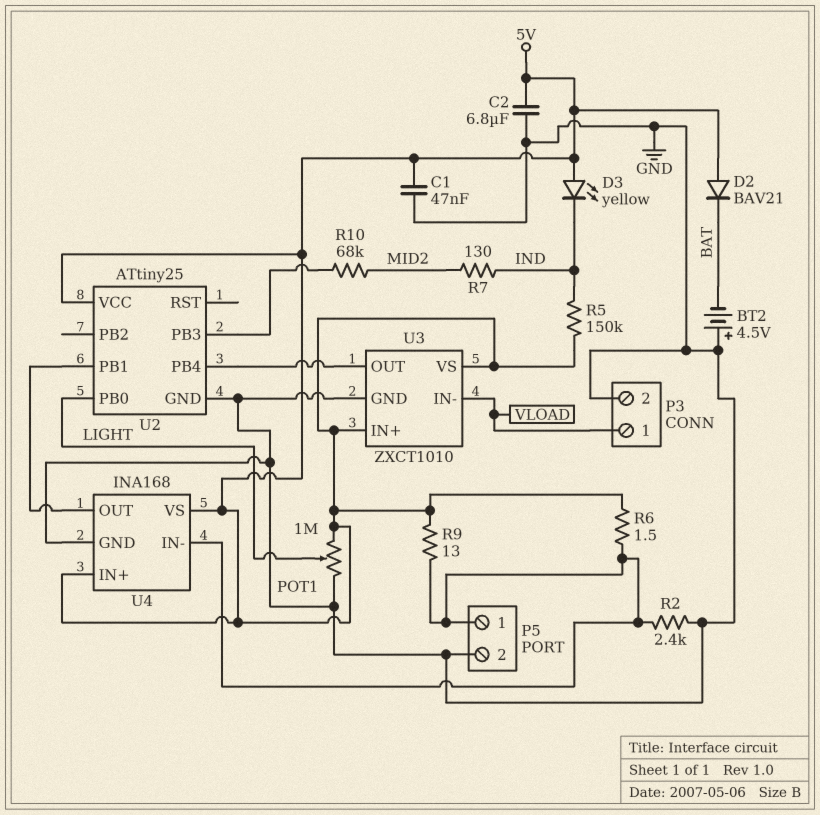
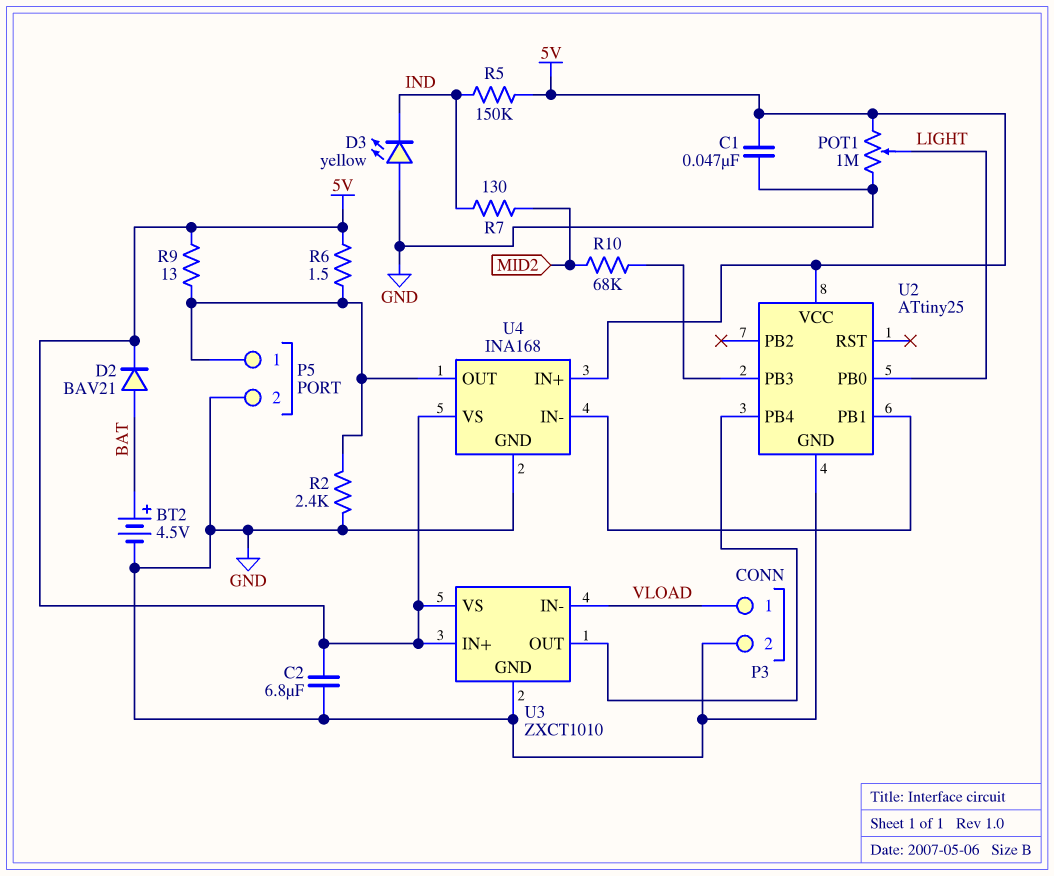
BT2: 4.5V (plus GND, minus BAT) -> 4.5V (plus BAT, minus GND)
D2: diode BAV21 (A 5V, K BAT) -> diode BAV21 (A BAT, K 5V)
D3: LED yellow (A 5V, K IND) -> LED yellow (A GND, K IND)
U4 pin IN-: P5/1 -> U2/PB1
U4 pin OUT: U2/PB1 -> P5/1

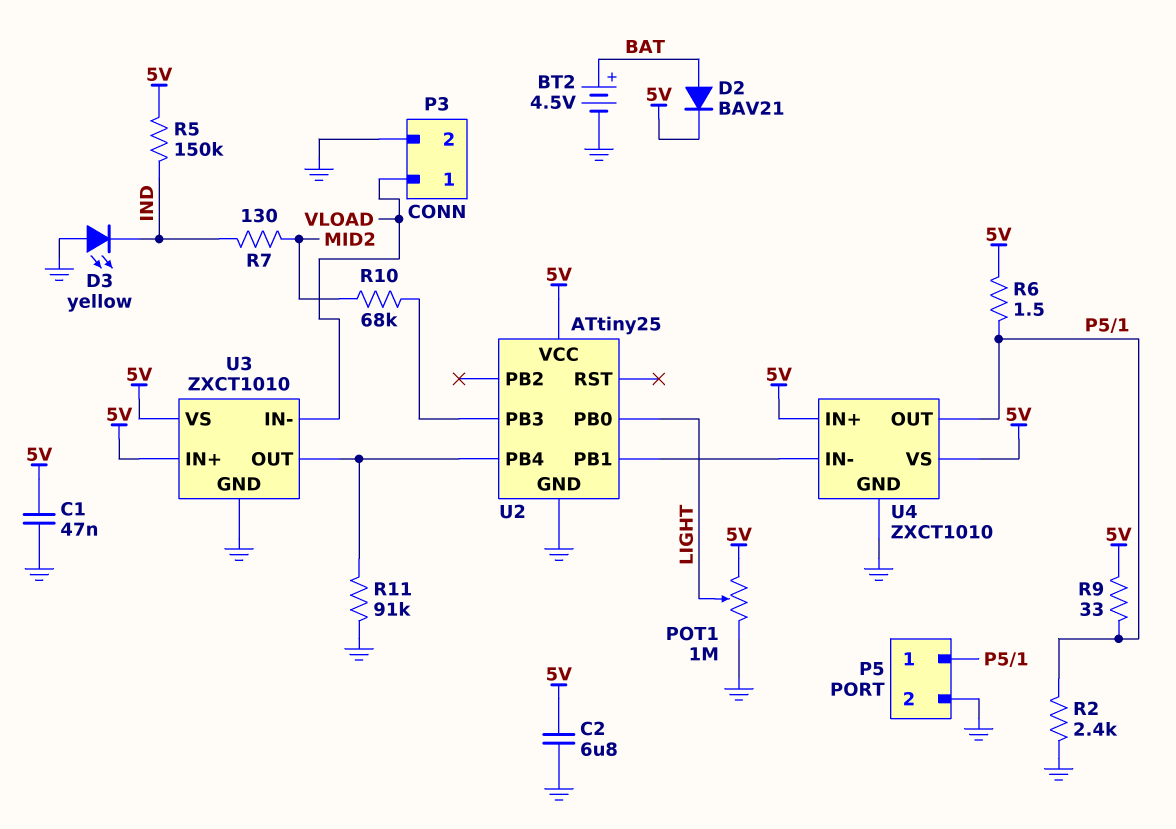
R9: 13 (5V, P5/1) -> 33 (5V, P5/1)
R11: none -> 91k (GND, U2/PB4)
U4: INA168 -> ZXCT1010

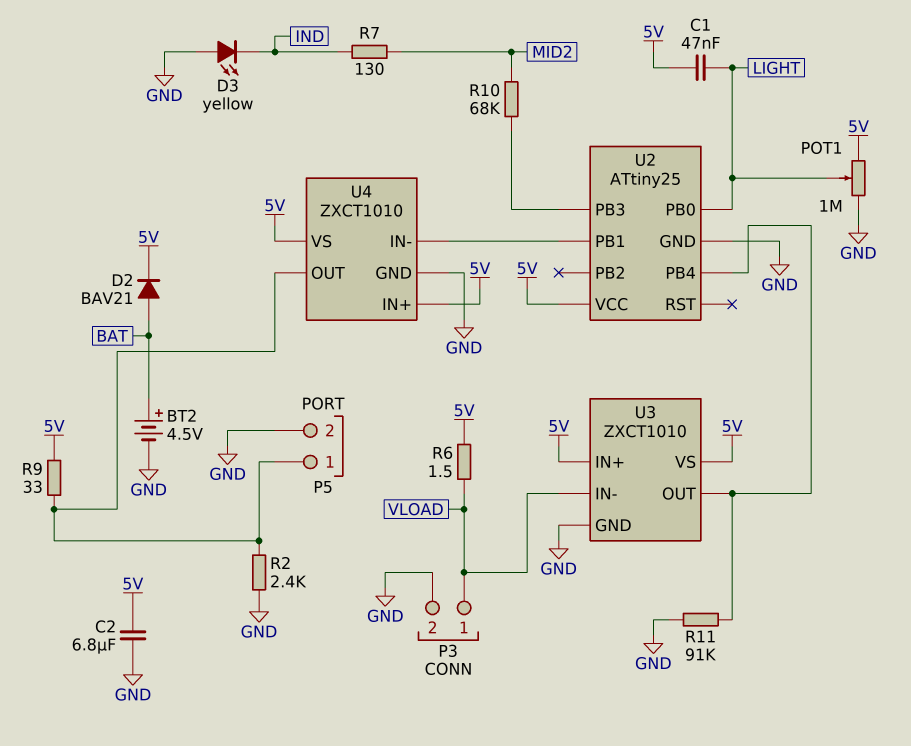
C1: 47nF (5V, GND) -> 47nF (5V, LIGHT)
R5: 150k (5V, IND) -> none
R6: 1.5 (5V, P5/1) -> 1.5 (5V, VLOAD)

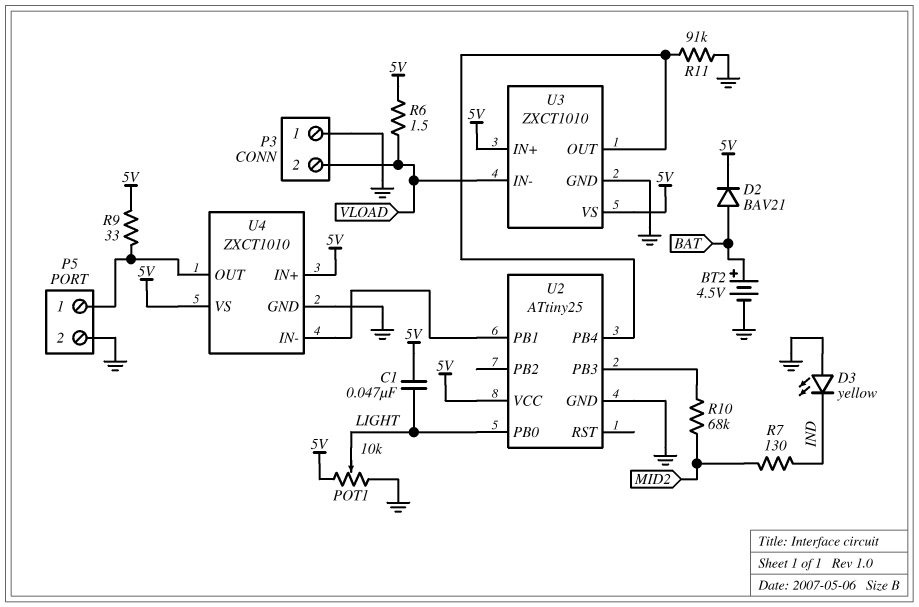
C2: 6.8uF (5V, GND) -> none
P3 pin 1: VLOAD -> GND
P3 pin 2: GND -> VLOAD
POT1: 1M (5V, GND, wiper LIGHT) -> 10k (5V, GND, wiper LIGHT)
R2: 2.4k (GND, P5/1) -> none

